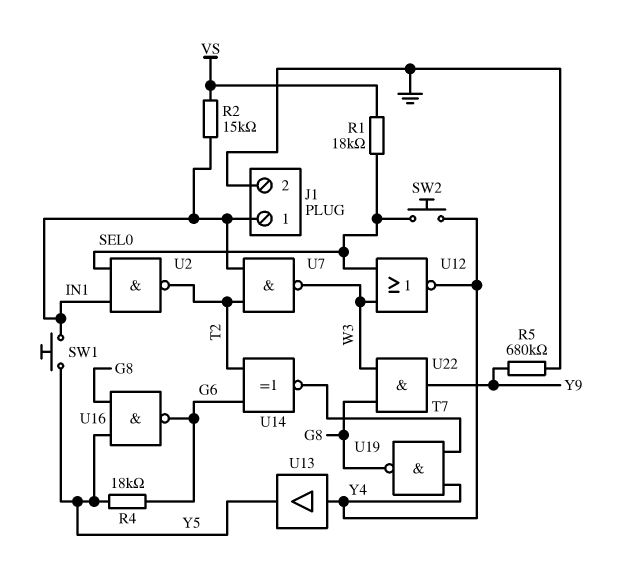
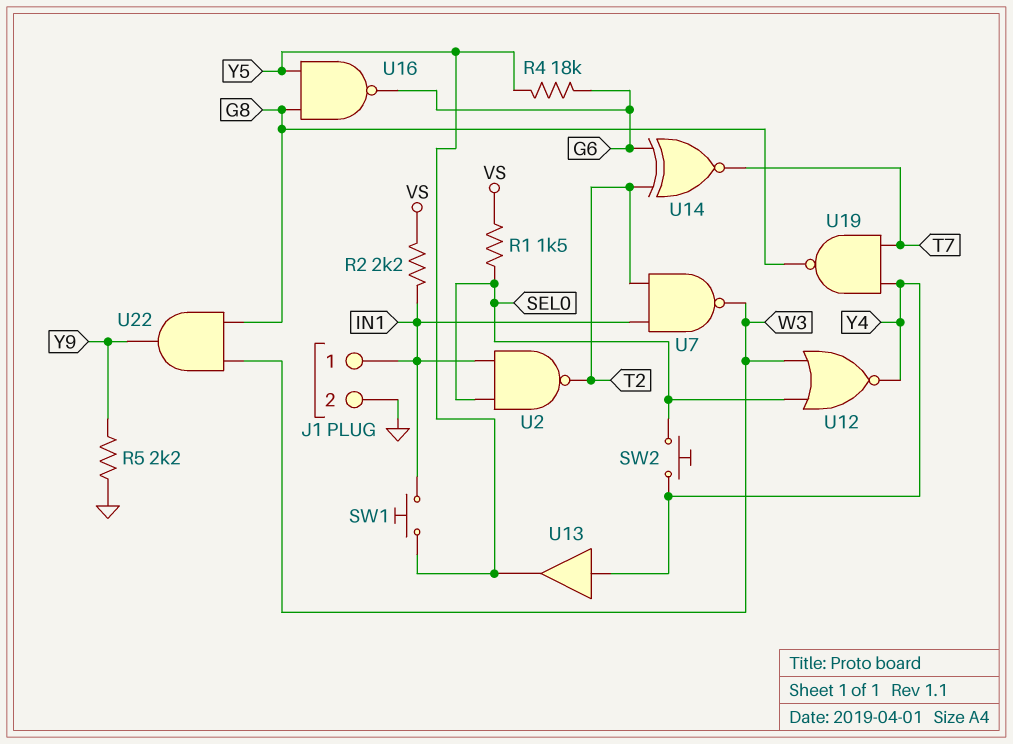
R1: 18k (SEL0, VS) -> 1.5k (SEL0, VS)
R2: 15k (IN1, VS) -> 2.2k (IN1, VS)
R5: 680k (GND, Y9) -> 2.2k (GND, Y9)

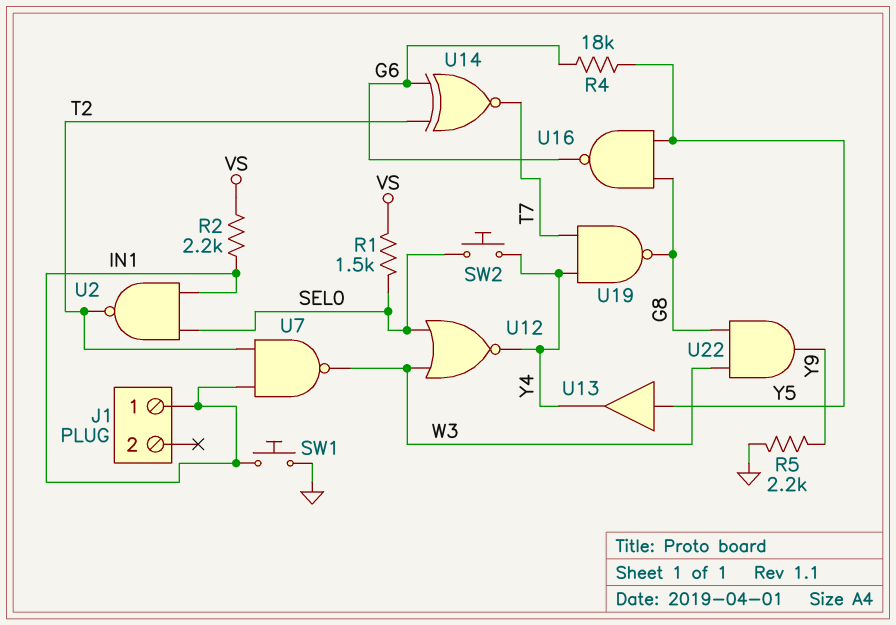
J1 pin 2: GND -> none
SW1: button (IN1, Y5) -> button (GND, IN1)
U13: buffer (in Y4, out Y5) -> buffer (in Y5, out Y4)

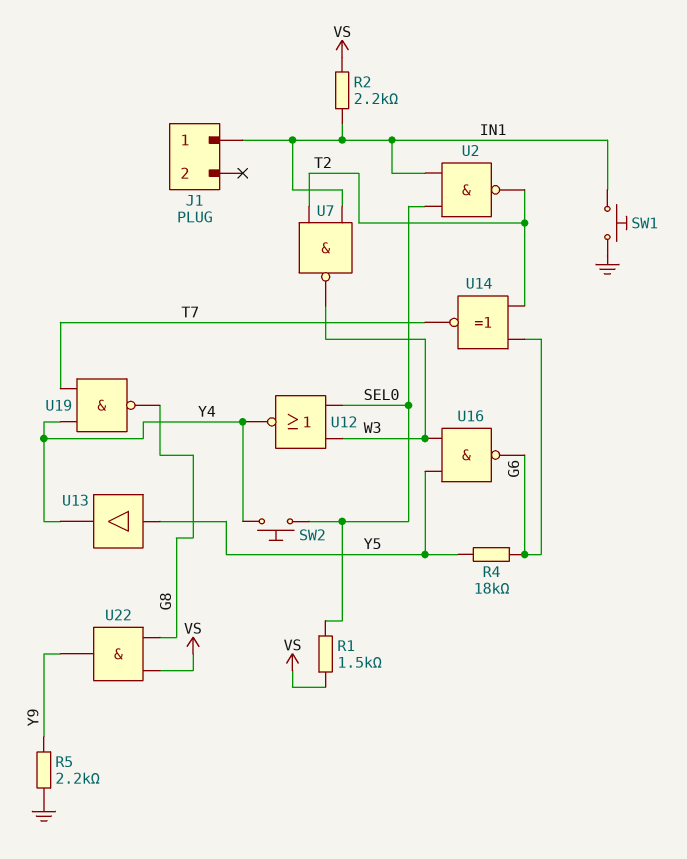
U16: NAND (in G8, in Y5, out G6) -> NAND (in W3, in Y5, out G6)
U22: AND (in G8, in W3, out Y9) -> AND (in G8, in VS, out Y9)

